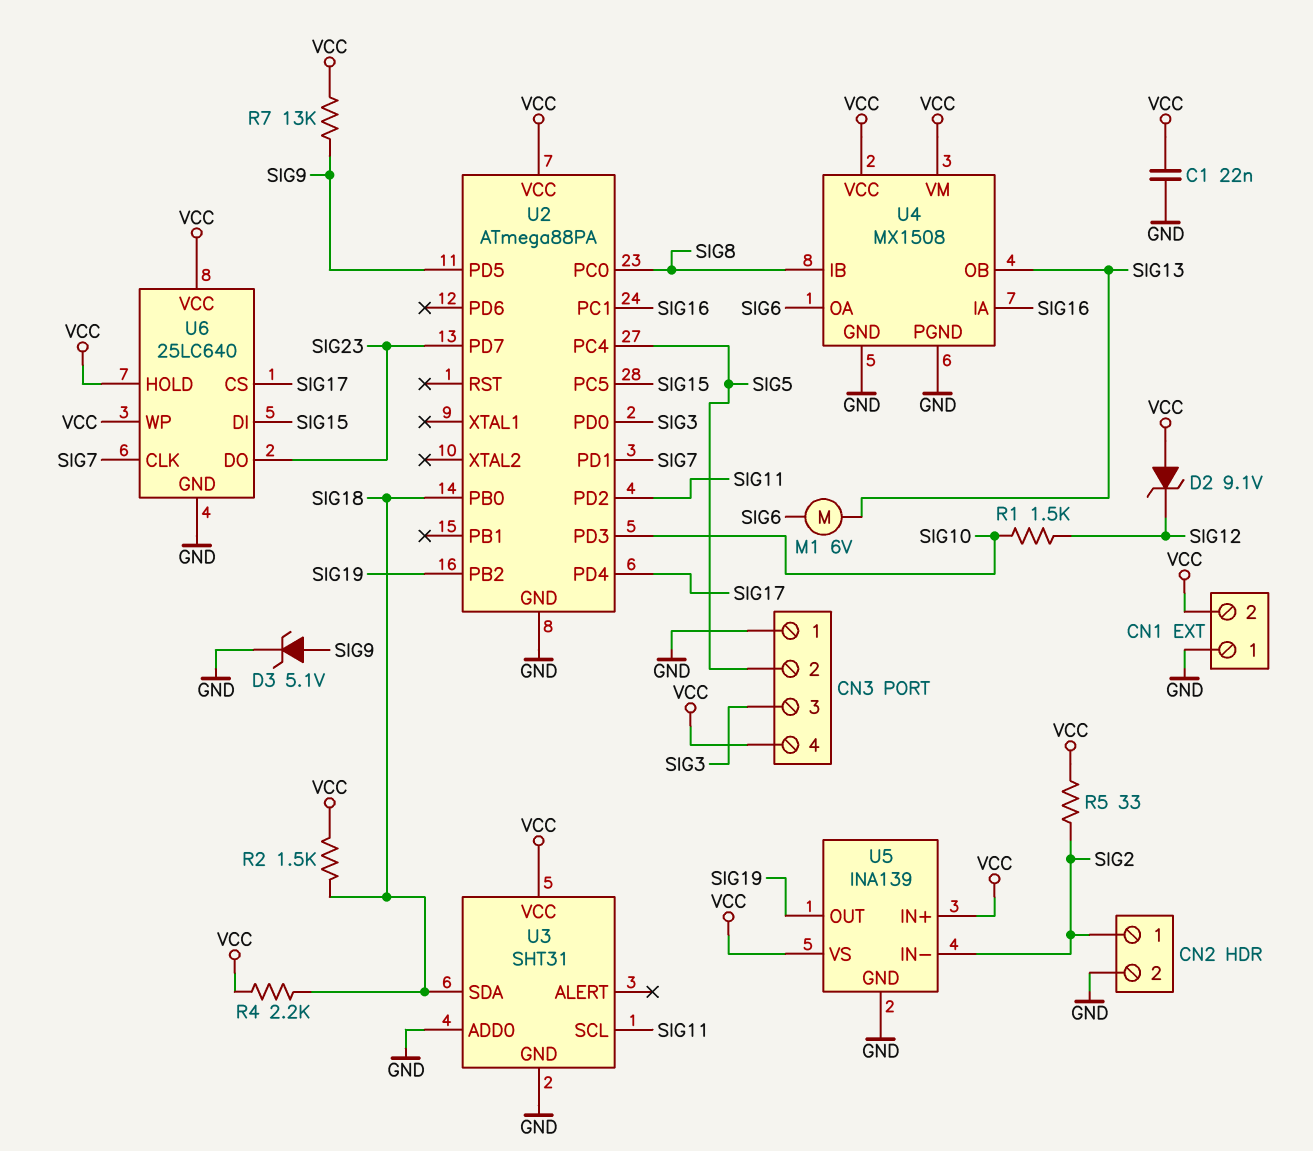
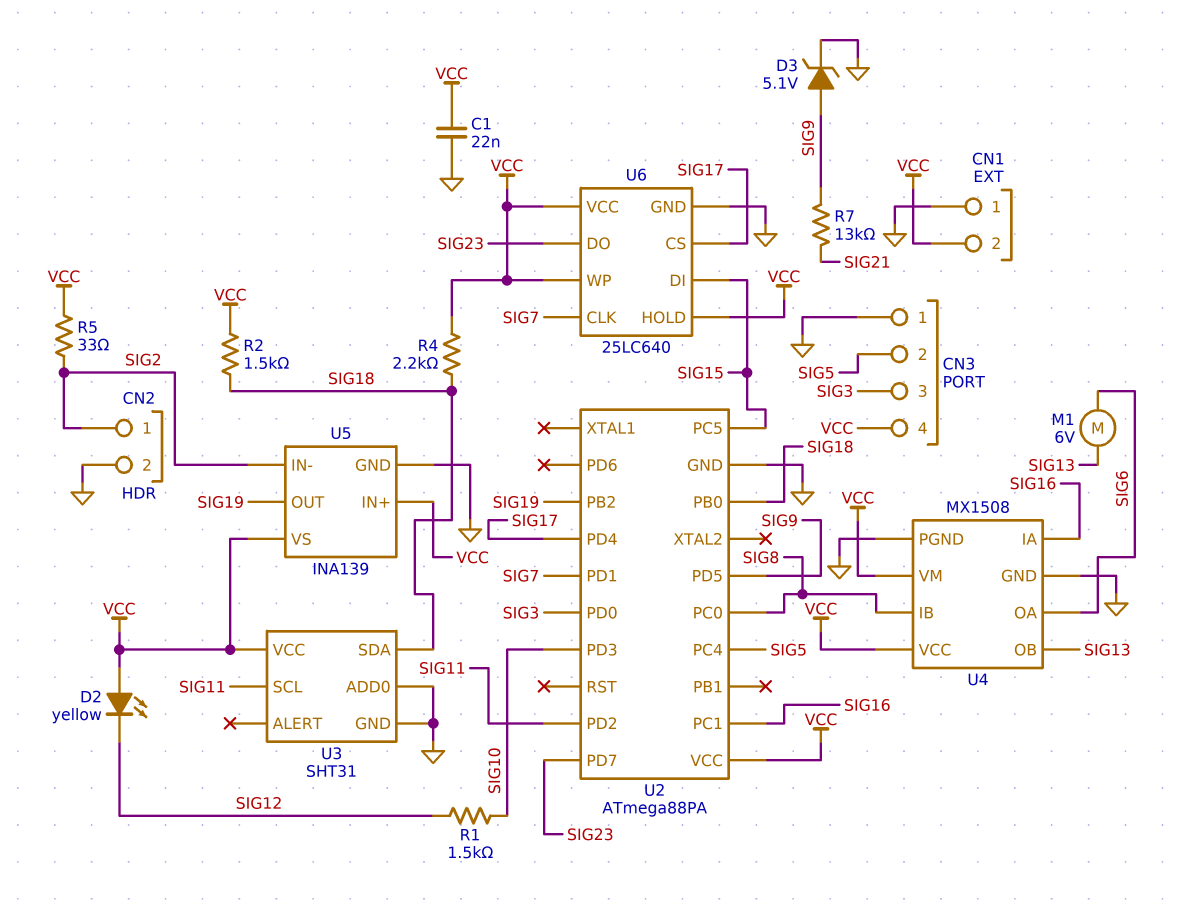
D2: zener 9.1V (A VCC, K SIG12) -> LED yellow (A VCC, K SIG12)
R7: 13k (SIG9, VCC) -> 13k (SIG9, SIG21)

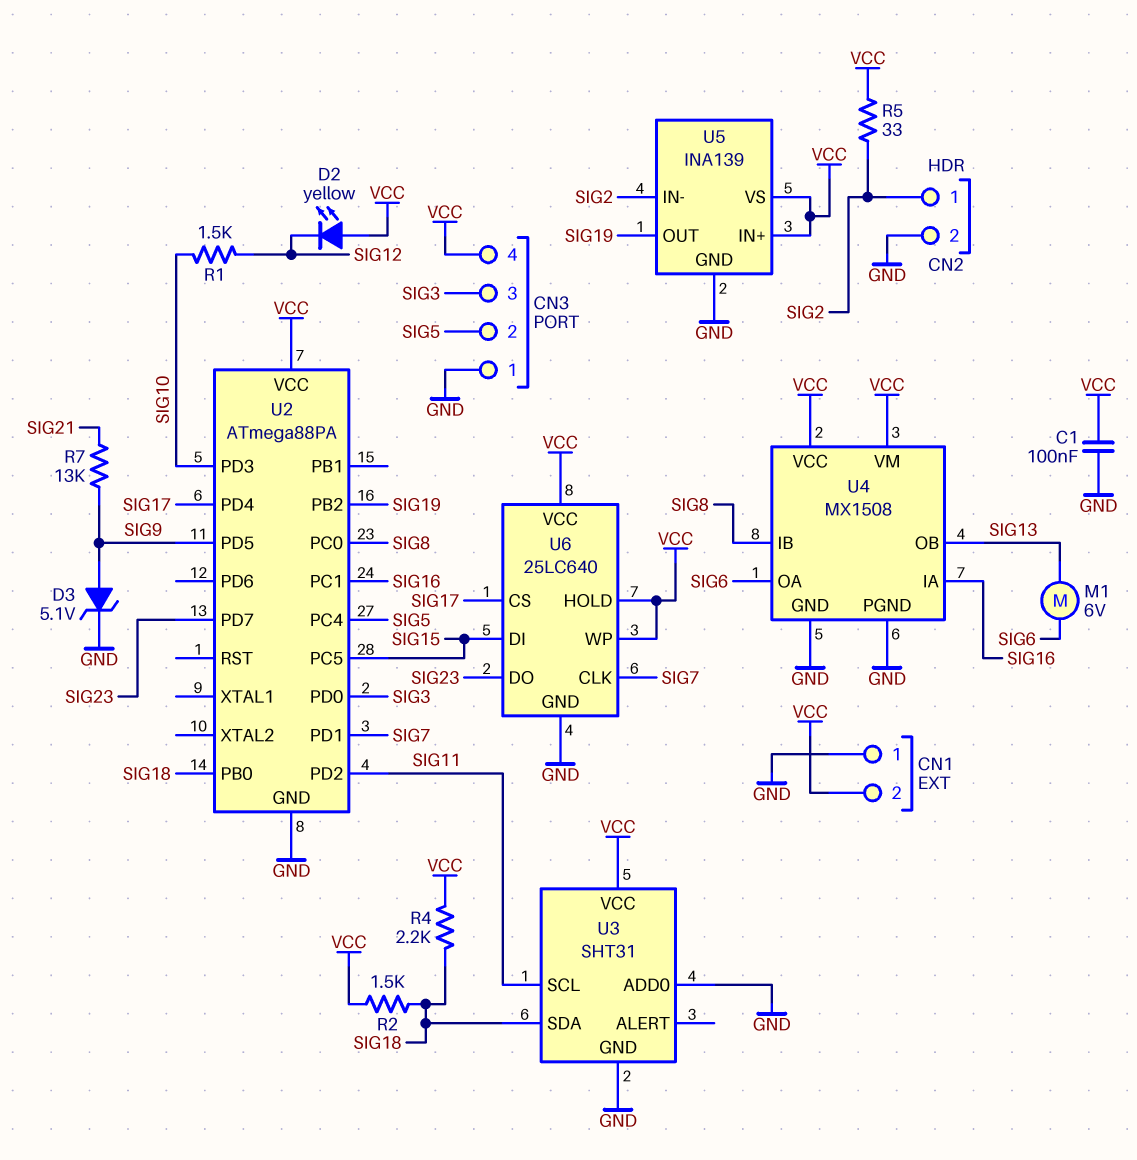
C1: 22nF (GND, VCC) -> 100nF (GND, VCC)

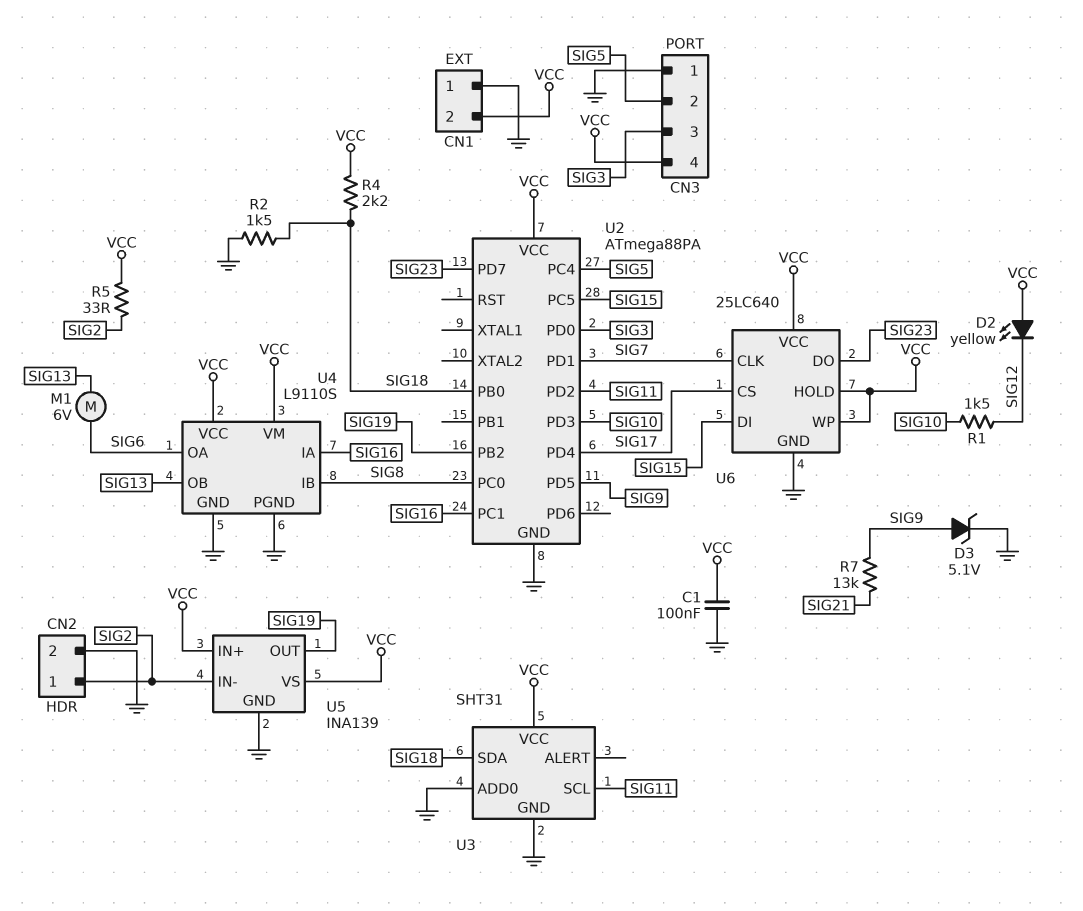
R2: 1.5k (SIG18, VCC) -> 1.5k (GND, SIG18)
U4: MX1508 -> L9110S

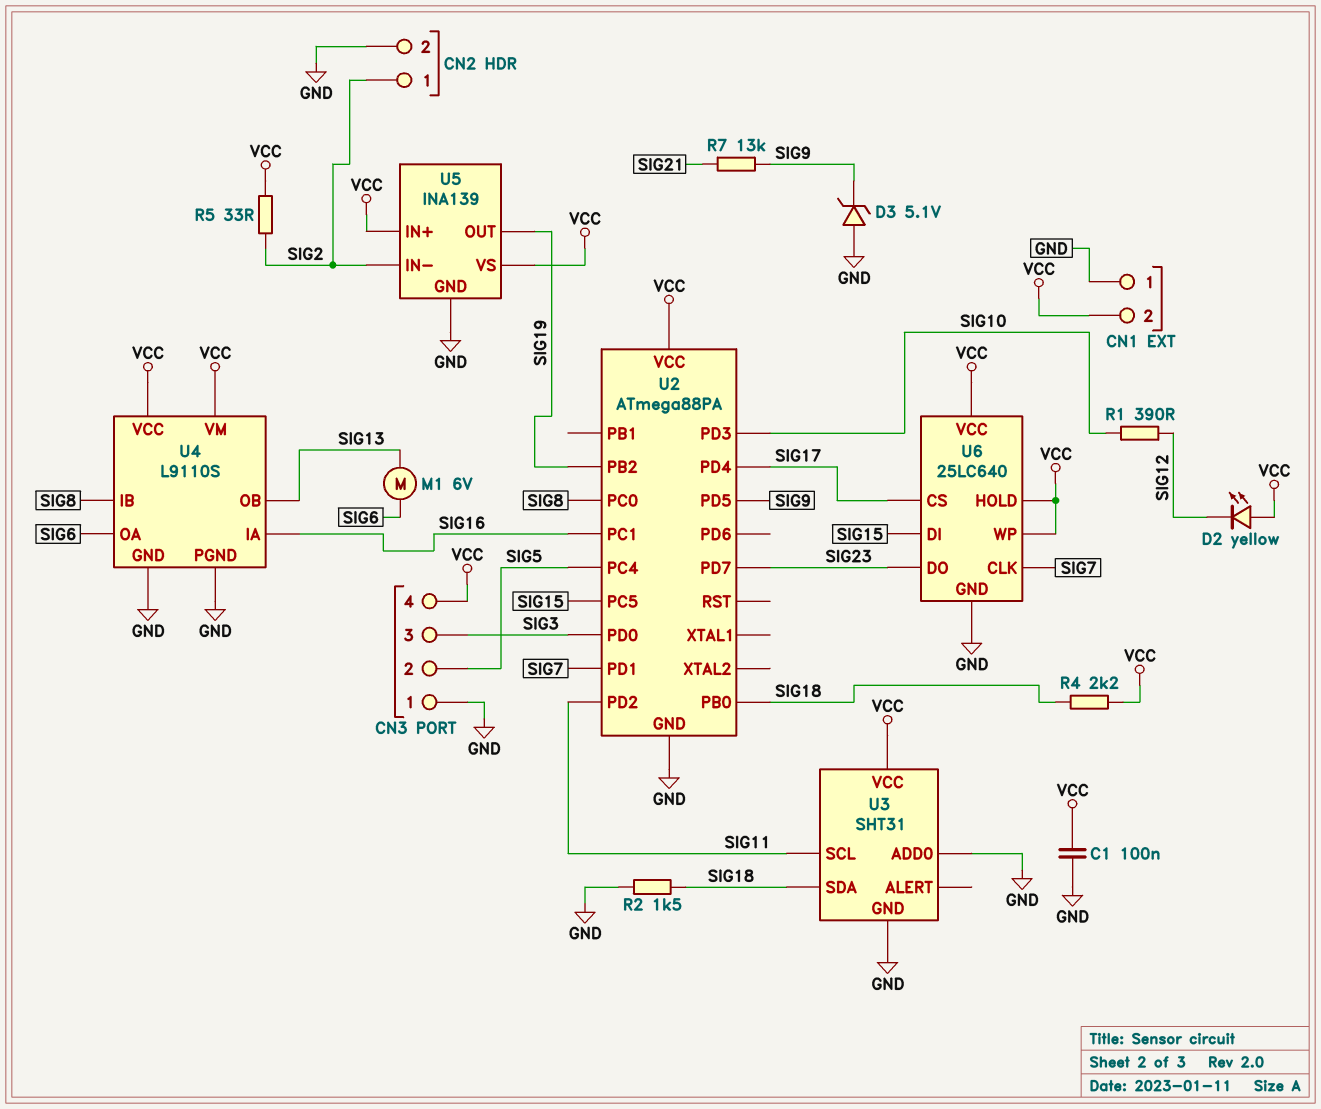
D3: zener 5.1V (A SIG9, K GND) -> zener 5.1V (A GND, K SIG9)
R1: 1.5k (SIG10, SIG12) -> 390 (SIG10, SIG12)

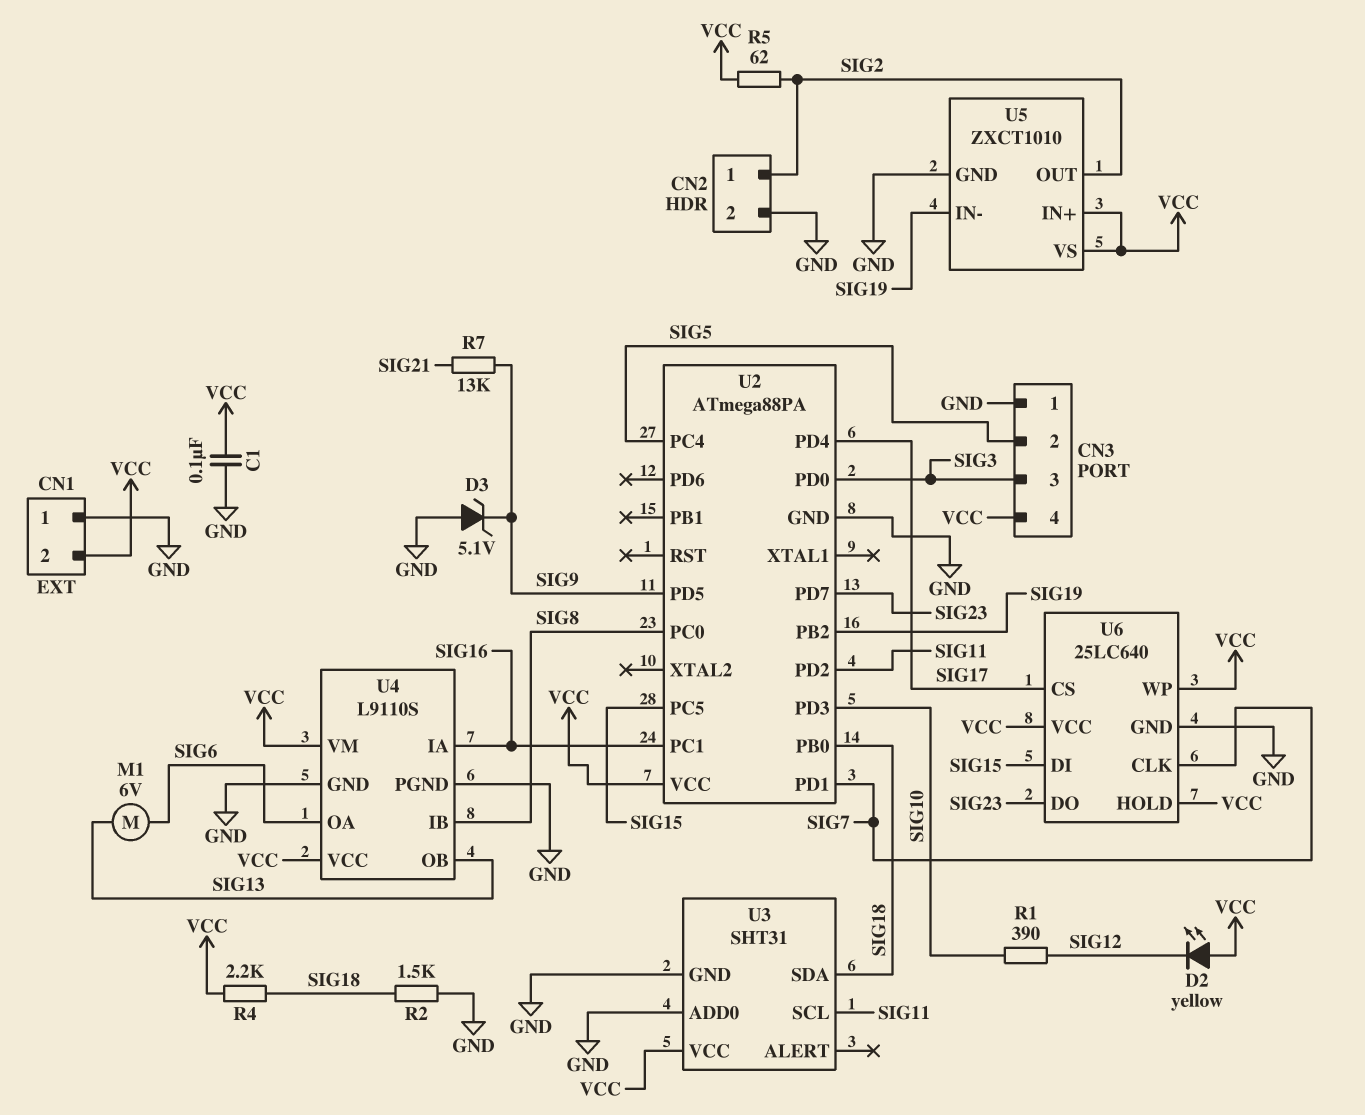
R5: 33 (SIG2, VCC) -> 62 (SIG2, VCC)
U5: INA139 -> ZXCT1010
U5 pin IN-: SIG2 -> SIG19
U5 pin OUT: SIG19 -> SIG2

